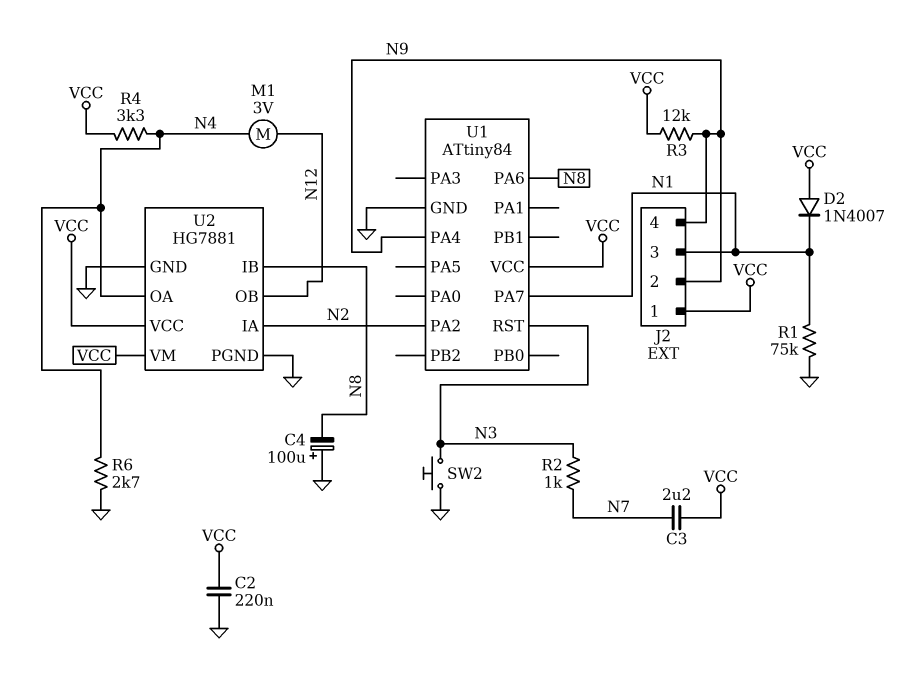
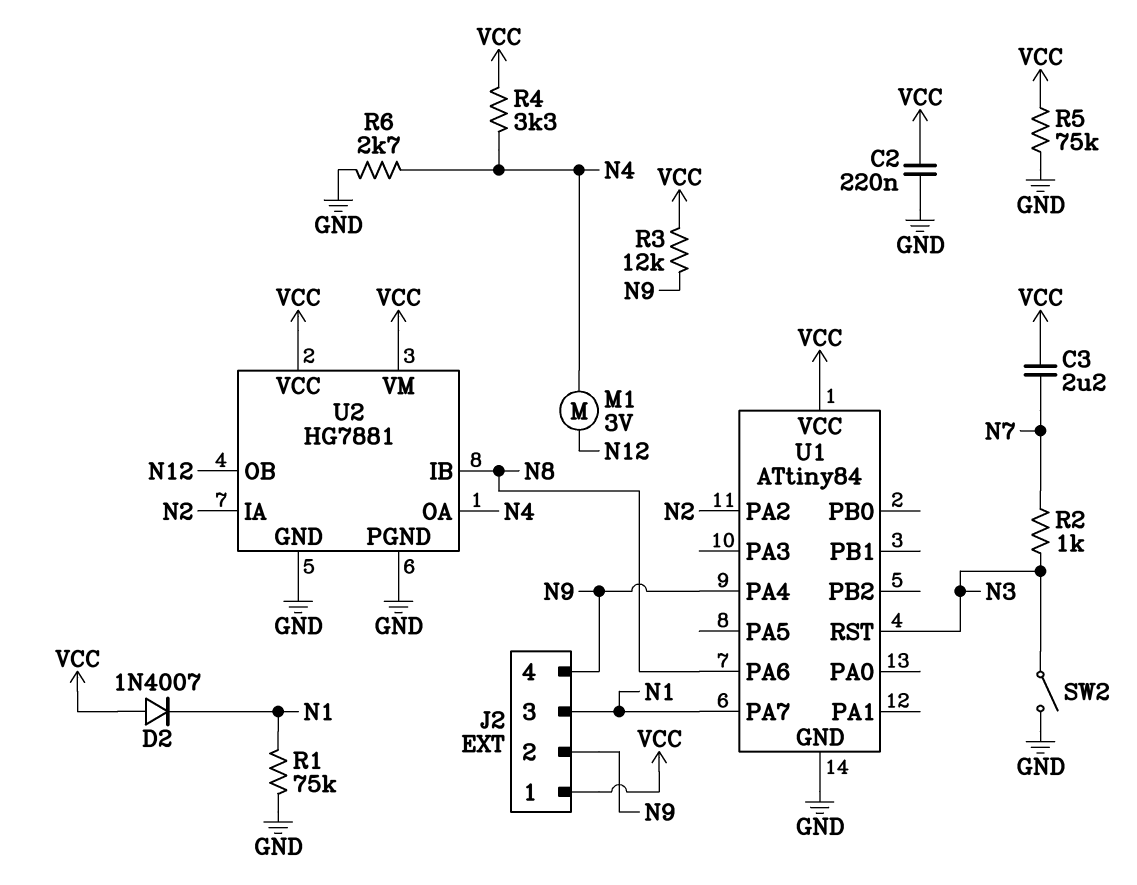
C4: 100uF (plus GND, minus N8) -> none
R5: none -> 75k (GND, VCC)
SW2: button (GND, N3) -> switch (GND, N3)

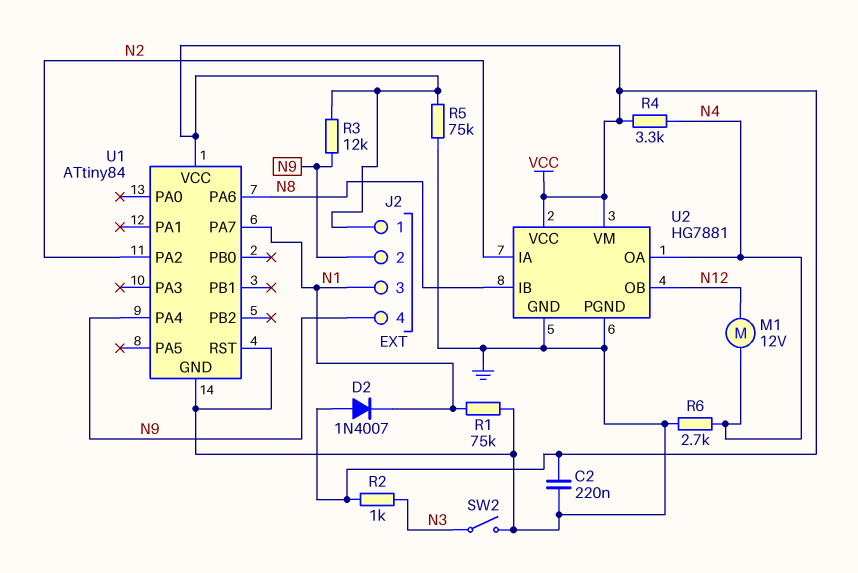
C3: 2.2uF (N7, VCC) -> none
M1: motor 3V (N4, N12) -> motor 12V (N4, N12)
R2: 1k (N3, N7) -> 1k (N3, VCC)
U1 pin RST: N3 -> GND

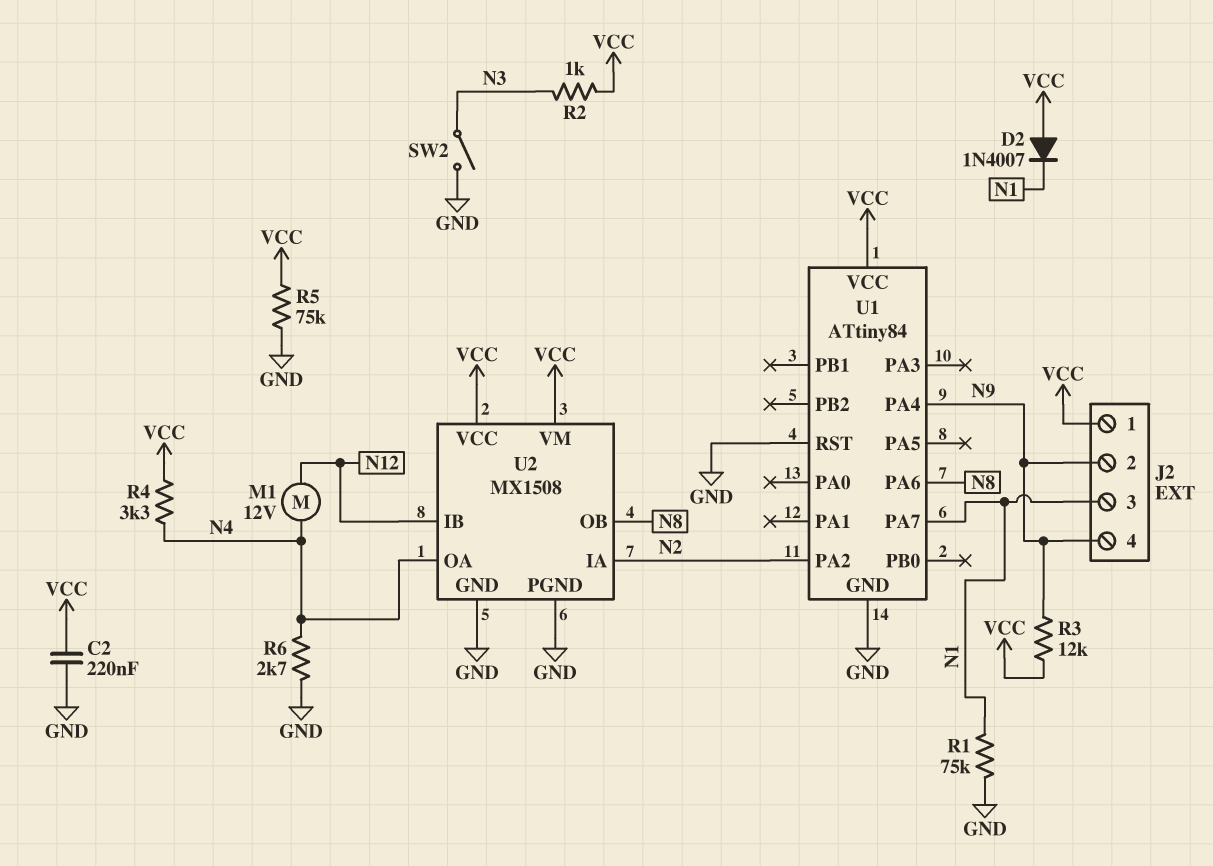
U2: HG7881 -> MX1508
U2 pin IB: N8 -> N12
U2 pin OB: N12 -> N8

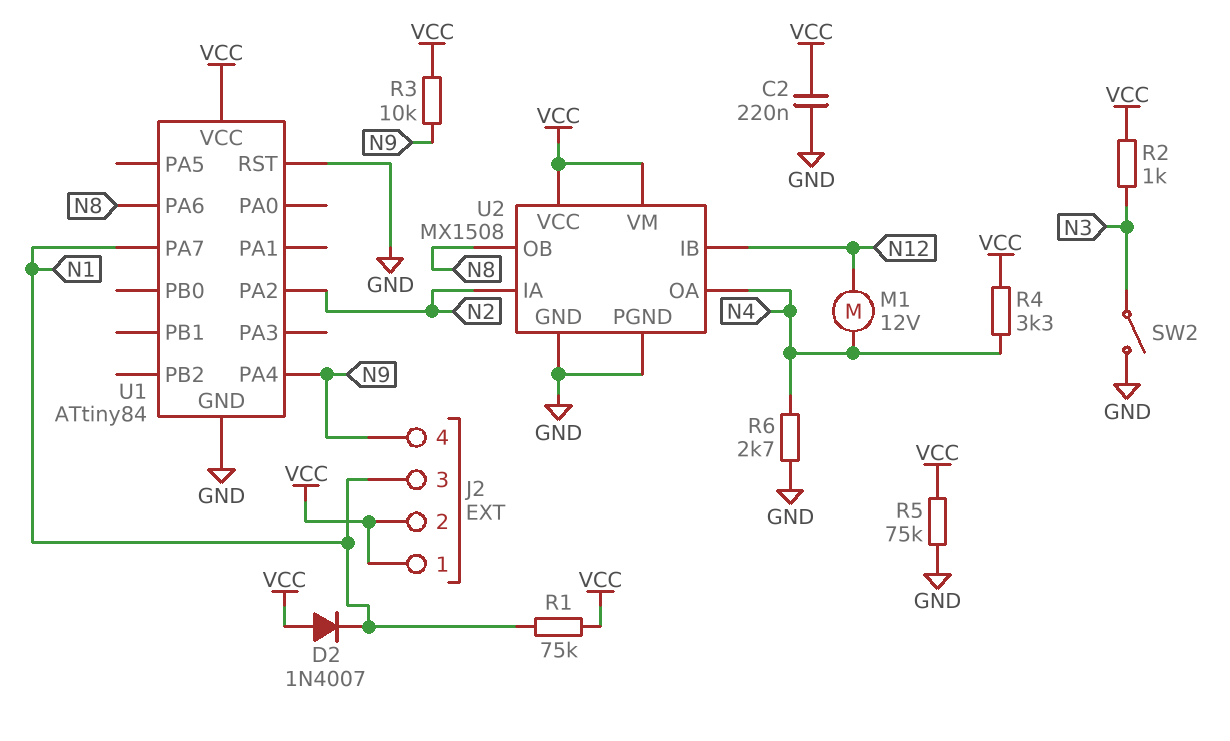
J2 pin 2: N9 -> VCC
R1: 75k (GND, N1) -> 75k (N1, VCC)
R3: 12k (N9, VCC) -> 10k (N9, VCC)

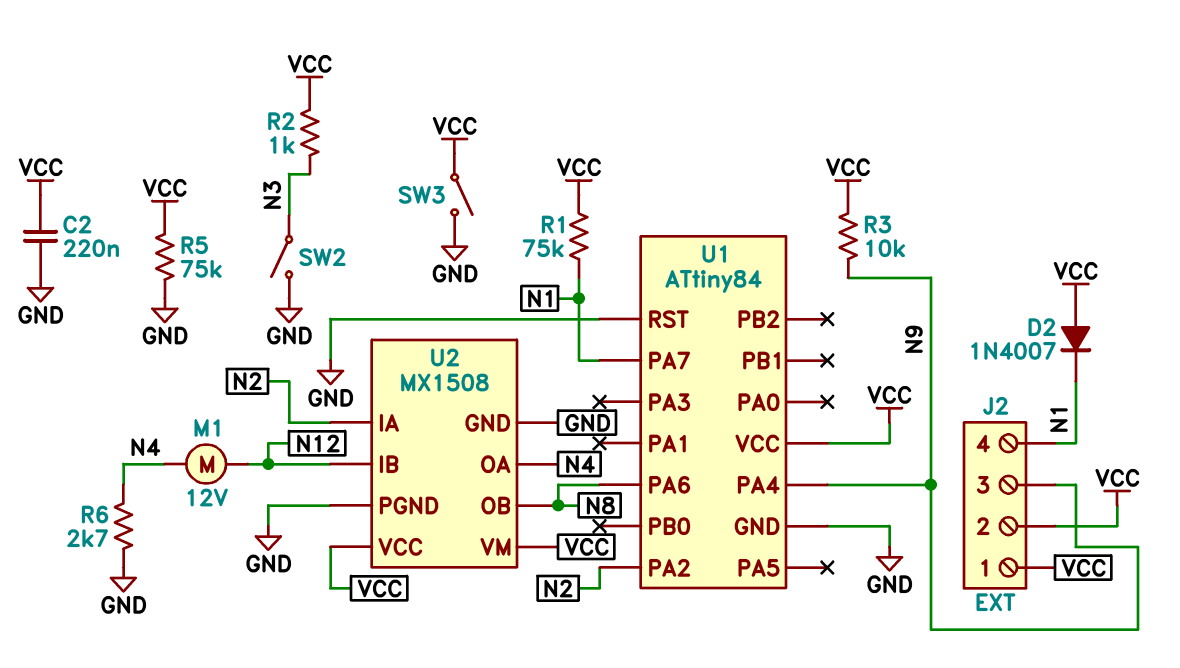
J2 pin 3: N1 -> N9
J2 pin 4: N9 -> N1
R4: 3.3k (N4, VCC) -> none
SW3: none -> switch (GND, VCC)

